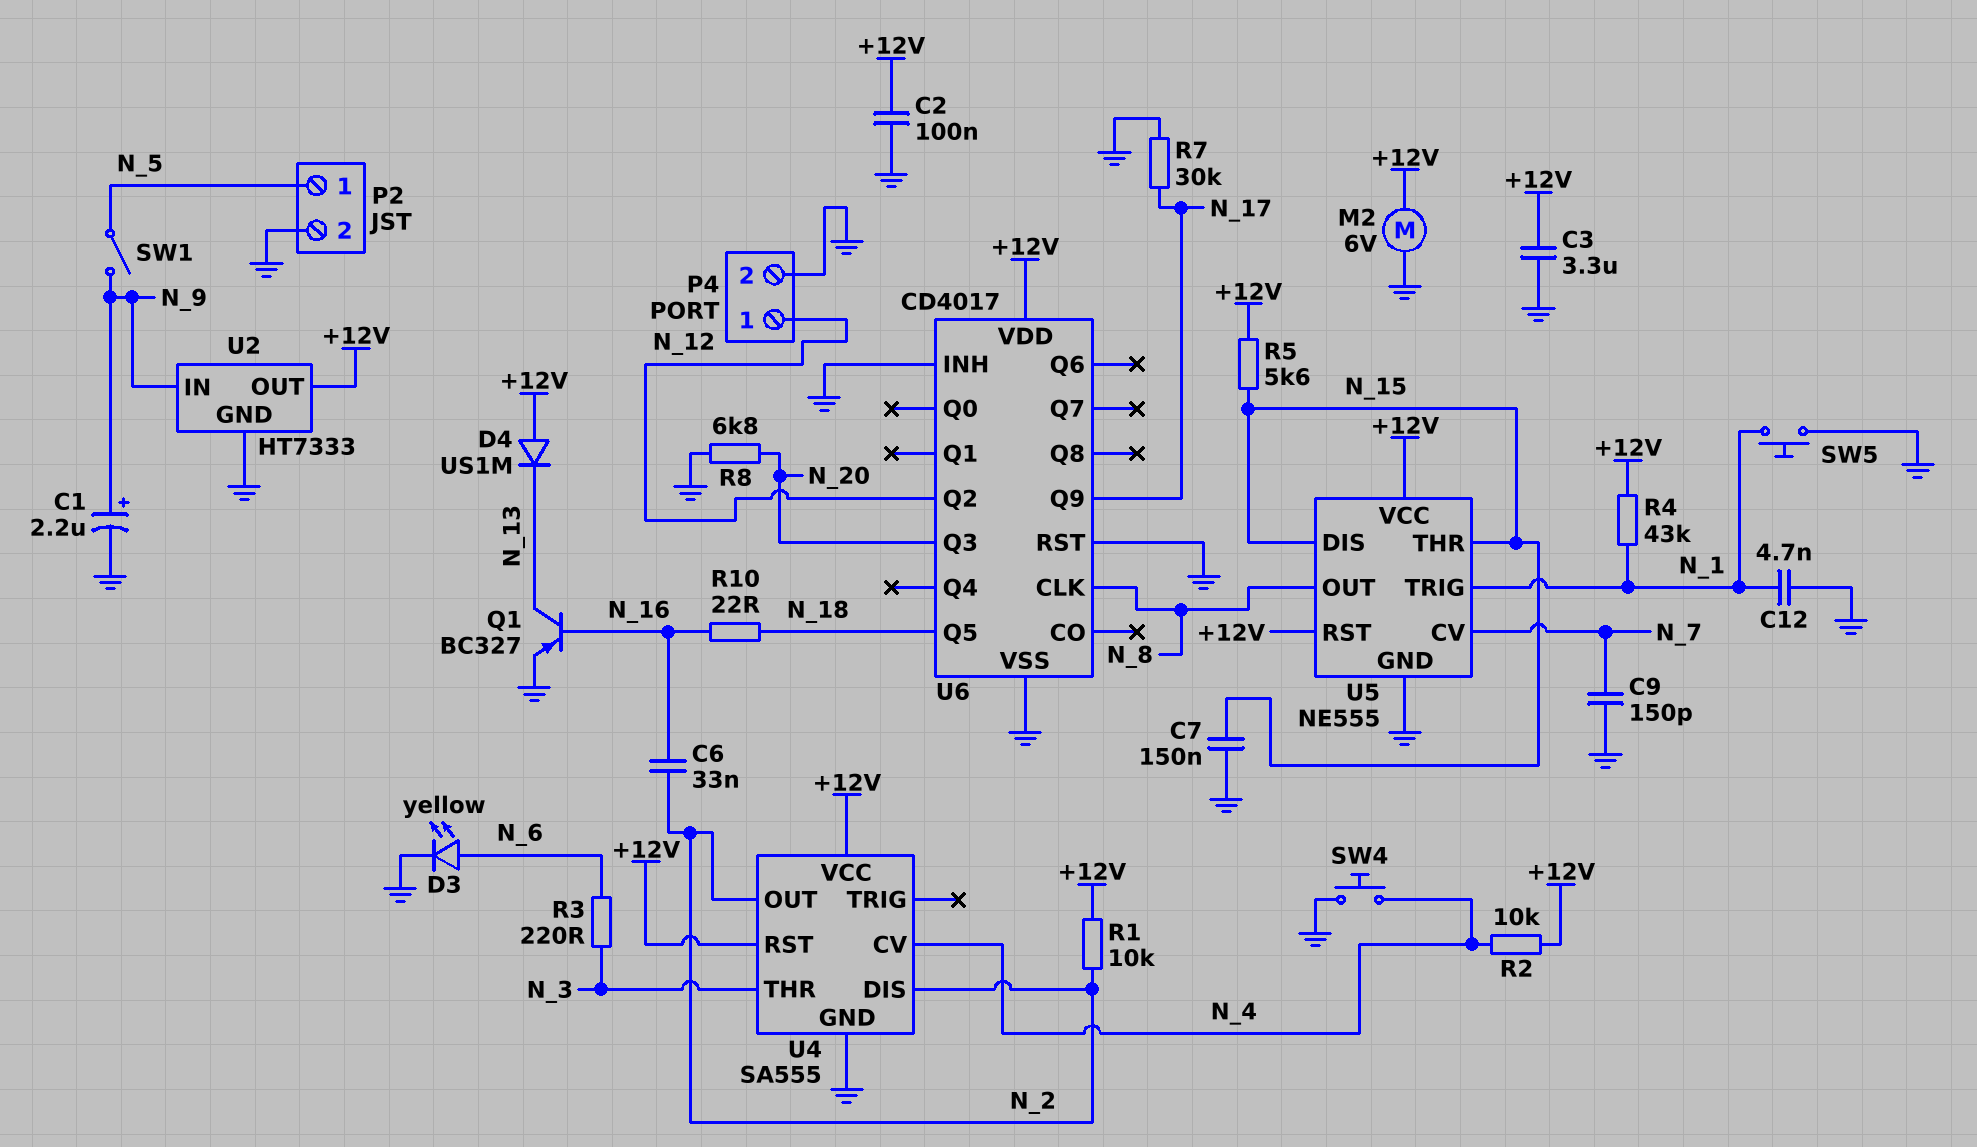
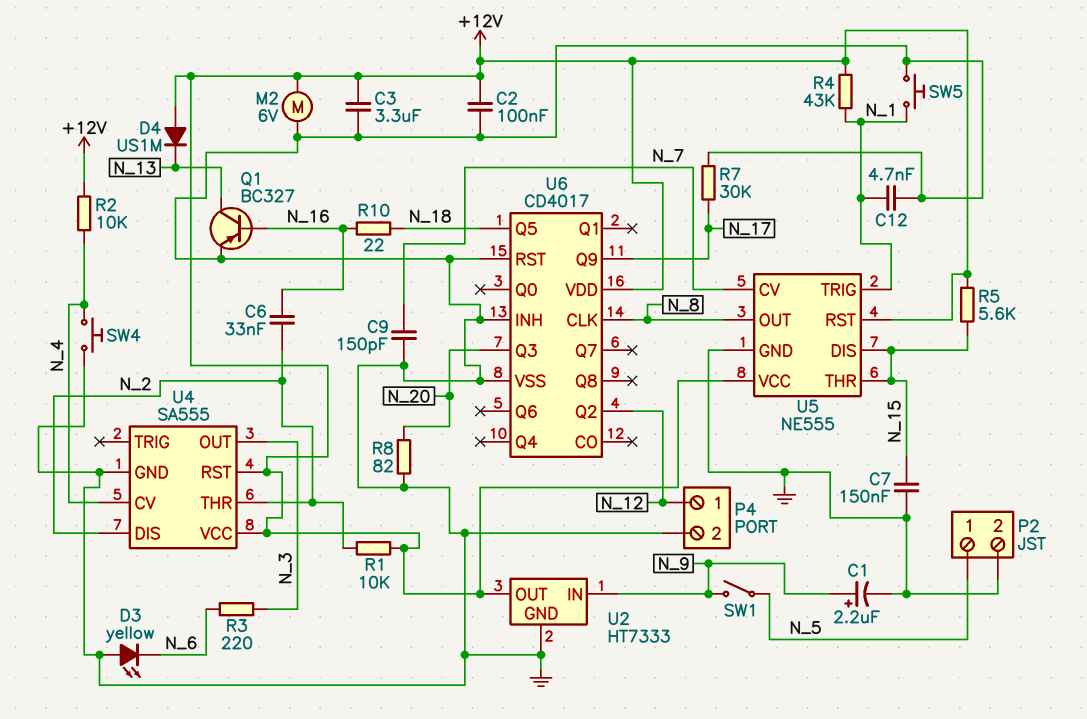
D3: LED yellow (A N_6, K GND) -> LED yellow (A GND, K N_6)
R8: 6.8k (GND, N_20) -> 82 (GND, N_20)
U4 pin OUT: N_2 -> N_3
U4 pin THR: N_3 -> N_2

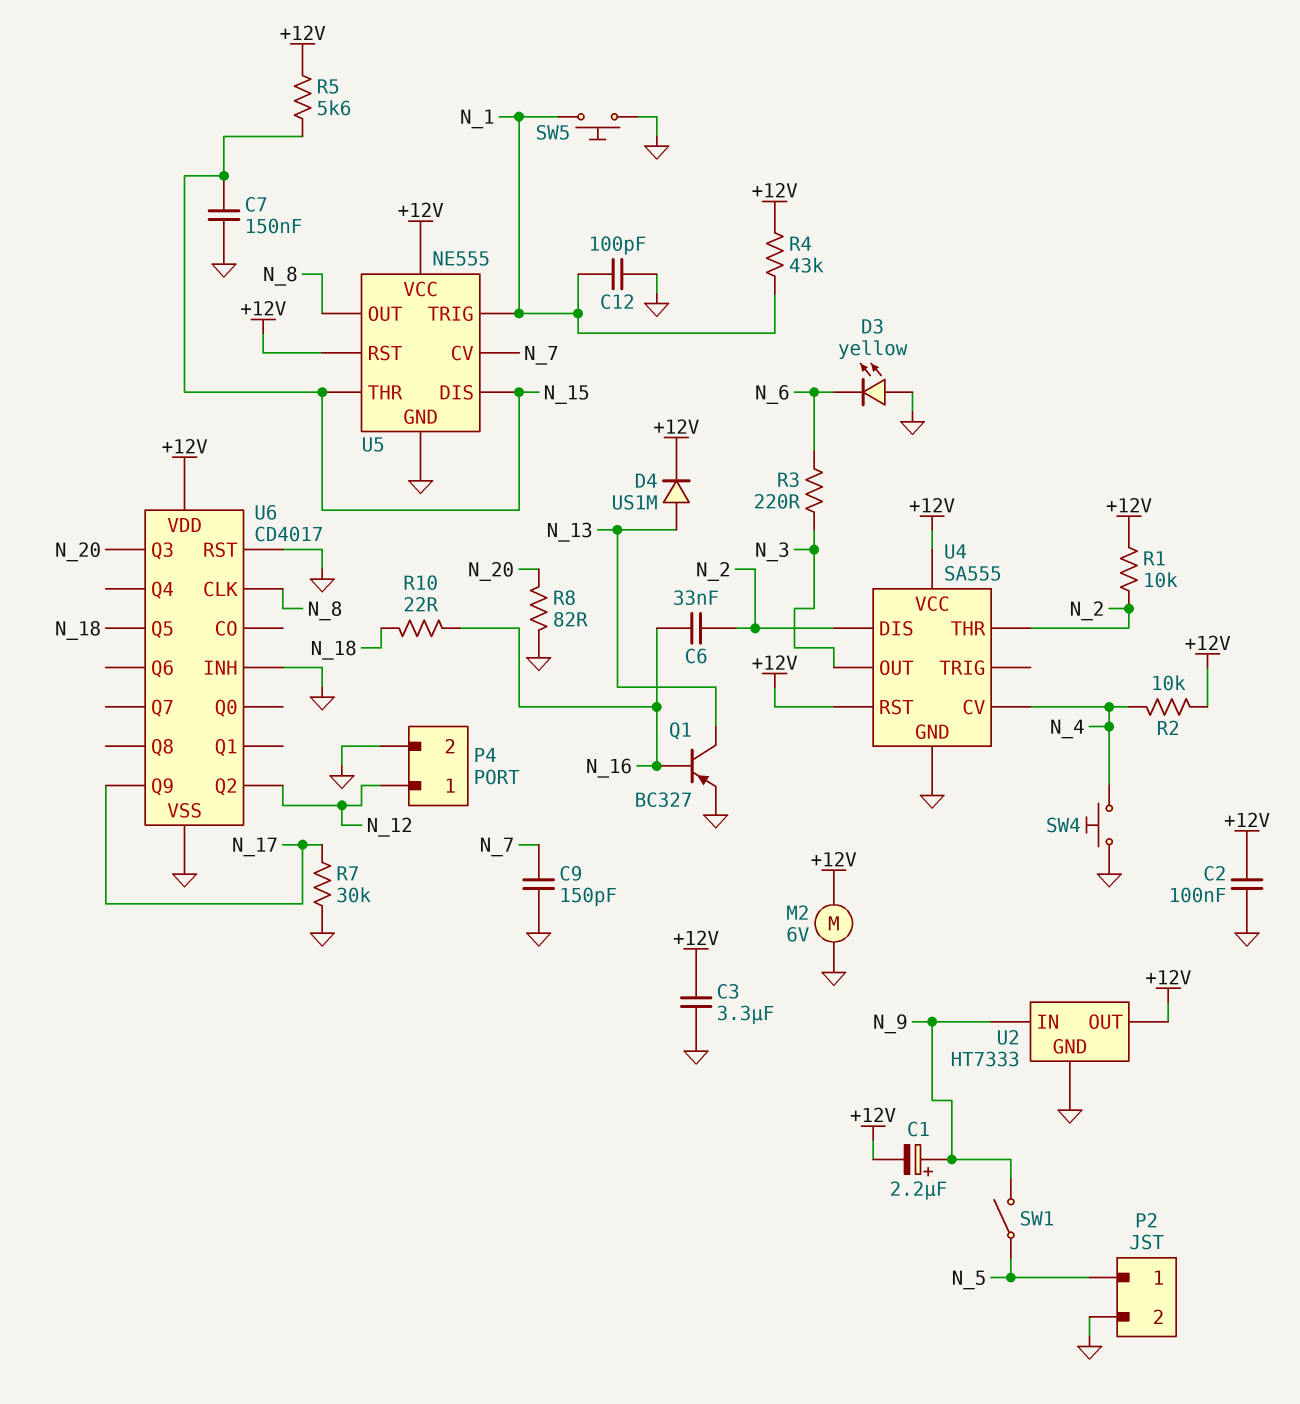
C1: 2.2uF (plus N_9, minus GND) -> 2.2uF (plus N_9, minus +12V)
C12: 4.7nF (GND, N_1) -> 100pF (GND, N_1)
D4: diode US1M (A +12V, K N_13) -> diode US1M (A N_13, K +12V)

